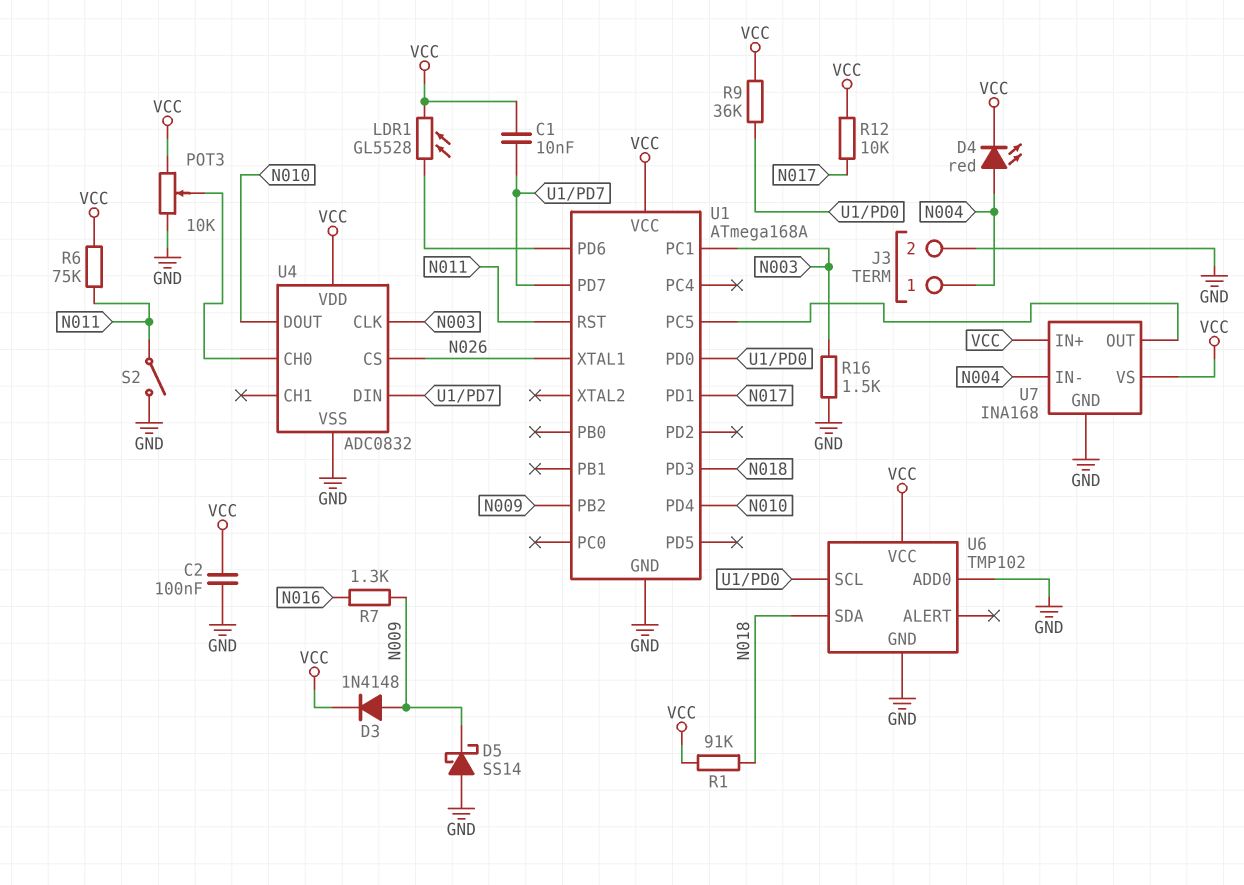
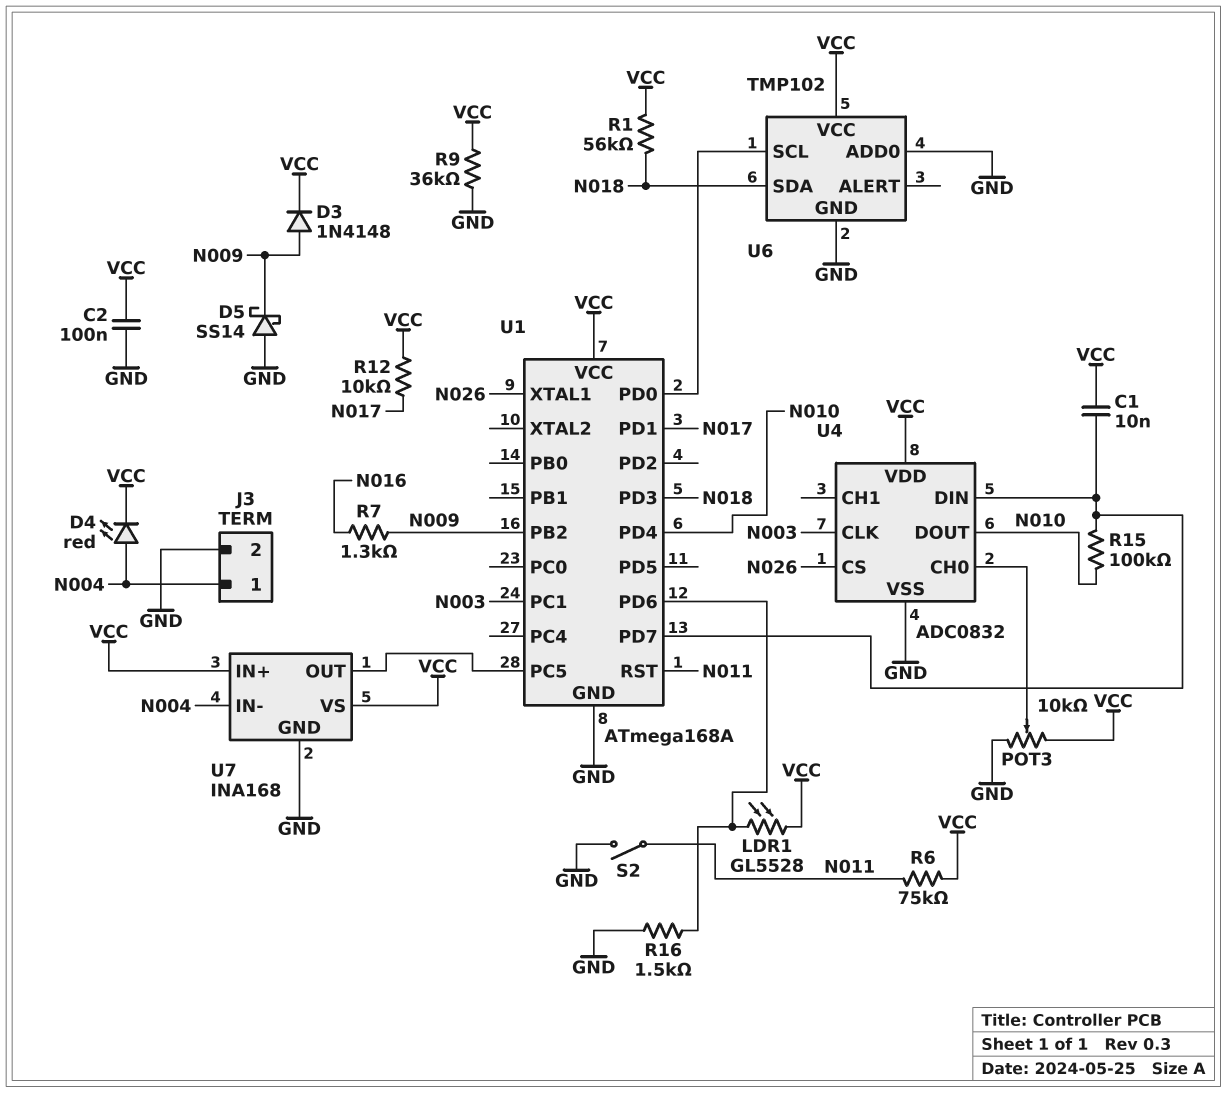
R1: 91k (N018, VCC) -> 56k (N018, VCC)
R9: 36k (U1/PD0, VCC) -> 36k (GND, VCC)
R15: none -> 100k (N010, U1/PD7)
R16: 1.5k (GND, N003) -> 1.5k (GND, U1/PD6)

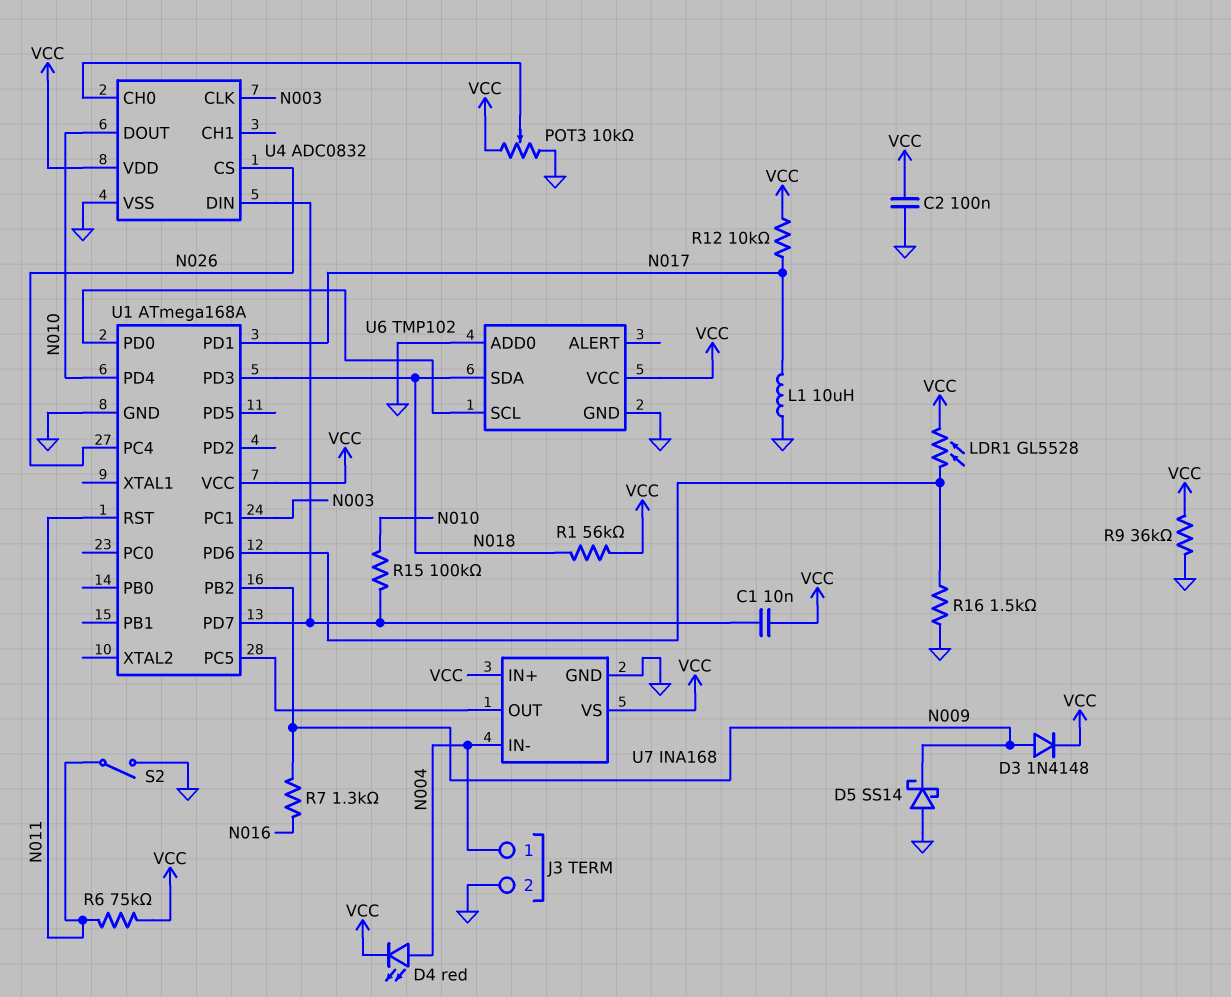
L1: none -> 10uH (GND, N017)
U1 pin PC4: none -> N026
U1 pin XTAL1: N026 -> none

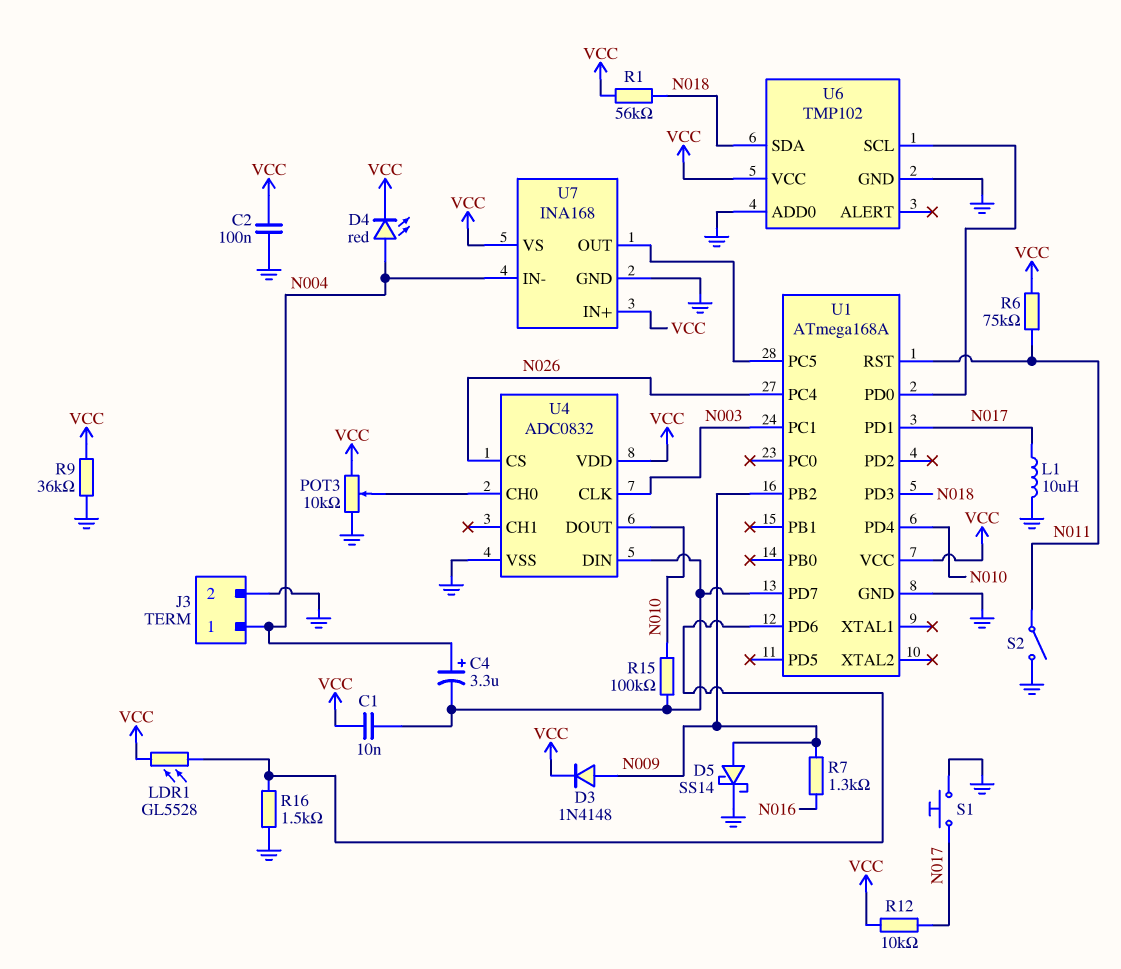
C4: none -> 3.3uF (plus N004, minus U1/PD7)
D5: schottky SS14 (A GND, K N009) -> schottky SS14 (A N009, K GND)
S1: none -> button (GND, N017)

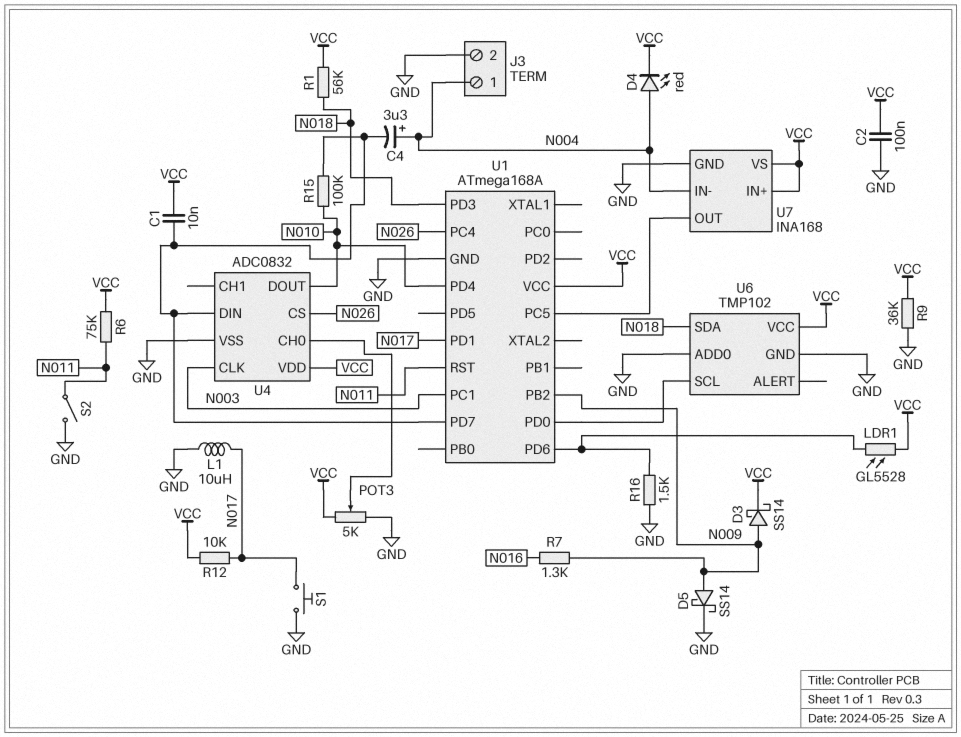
D3: diode 1N4148 (A N009, K VCC) -> schottky SS14 (A N009, K VCC)
POT3: 10k (GND, VCC, wiper U4/CH0) -> 5k (GND, VCC, wiper U4/CH0)

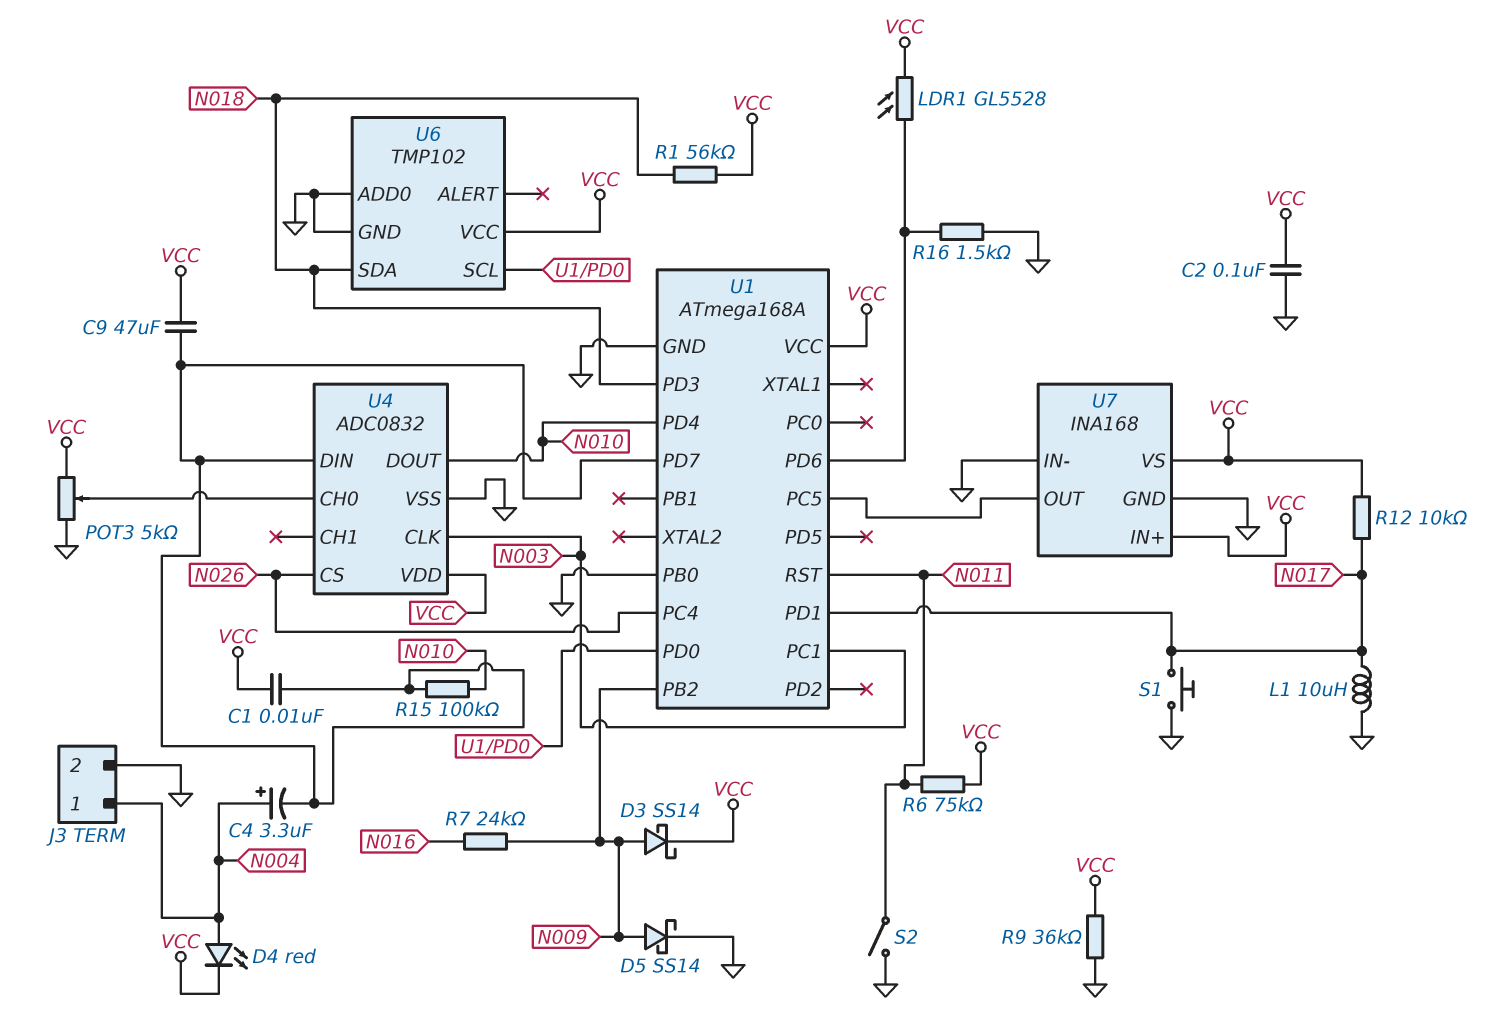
C9: none -> 47uF (U1/PD7, VCC)
R7: 1.3k (N009, N016) -> 24k (N009, N016)
U1 pin PB0: none -> GND
U7 pin IN-: N004 -> GND

